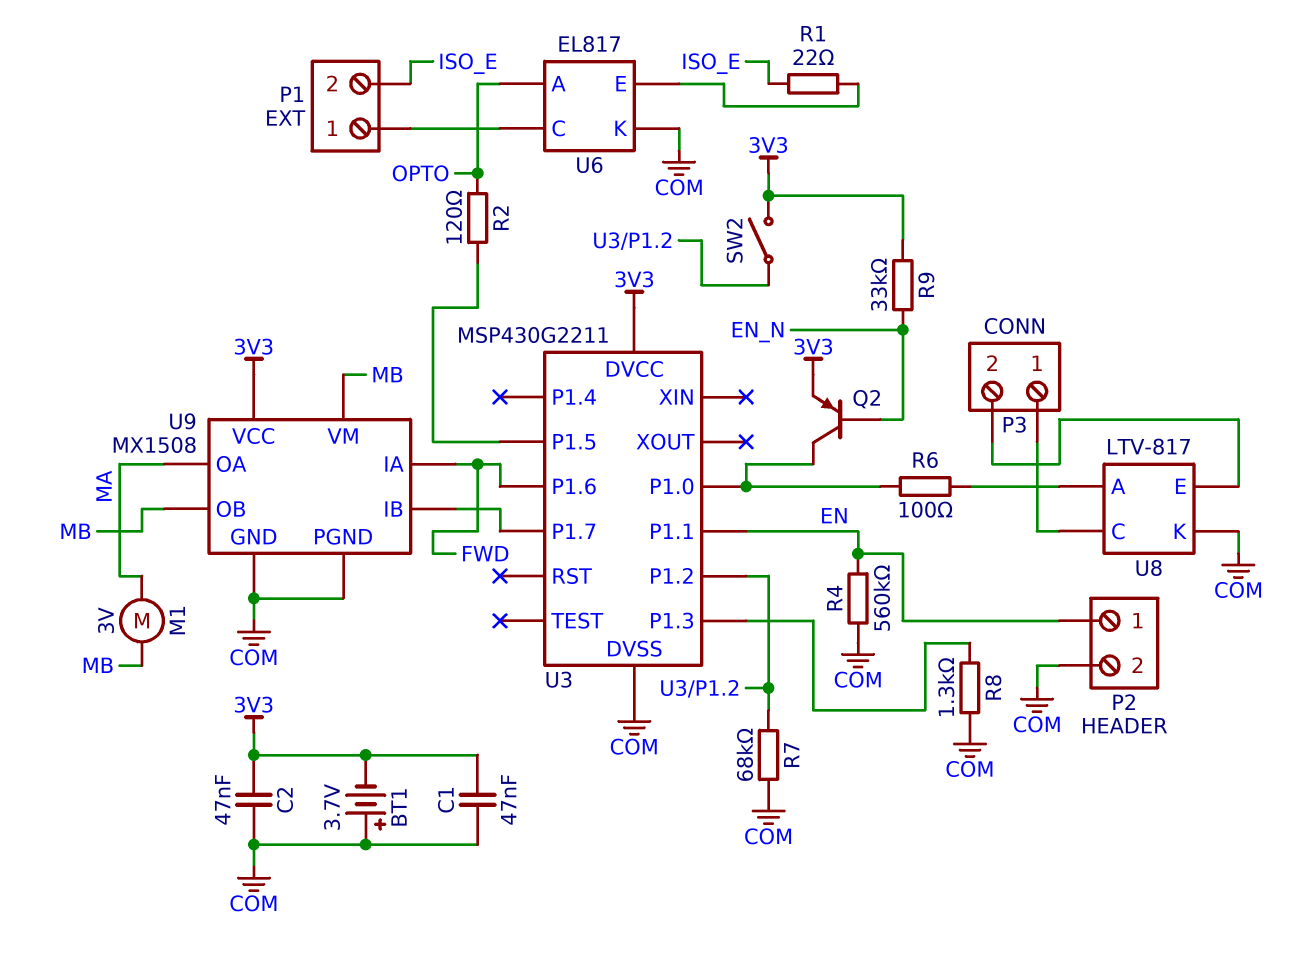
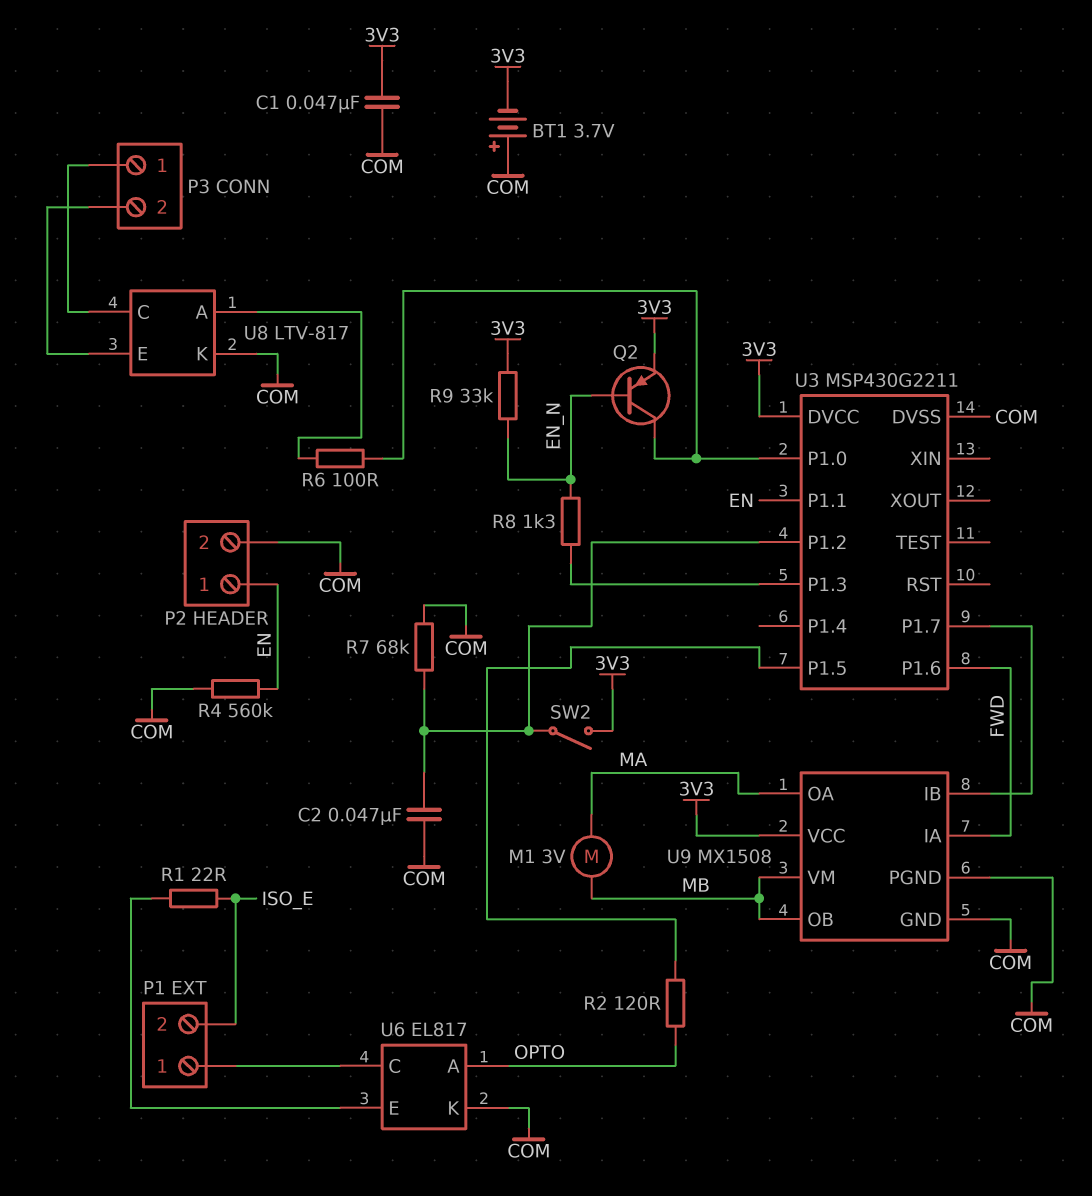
C2: 47nF (3V3, COM) -> 47nF (COM, U3/P1.2)
R8: 1.3k (COM, U3/P1.3) -> 1.3k (EN_N, U3/P1.3)

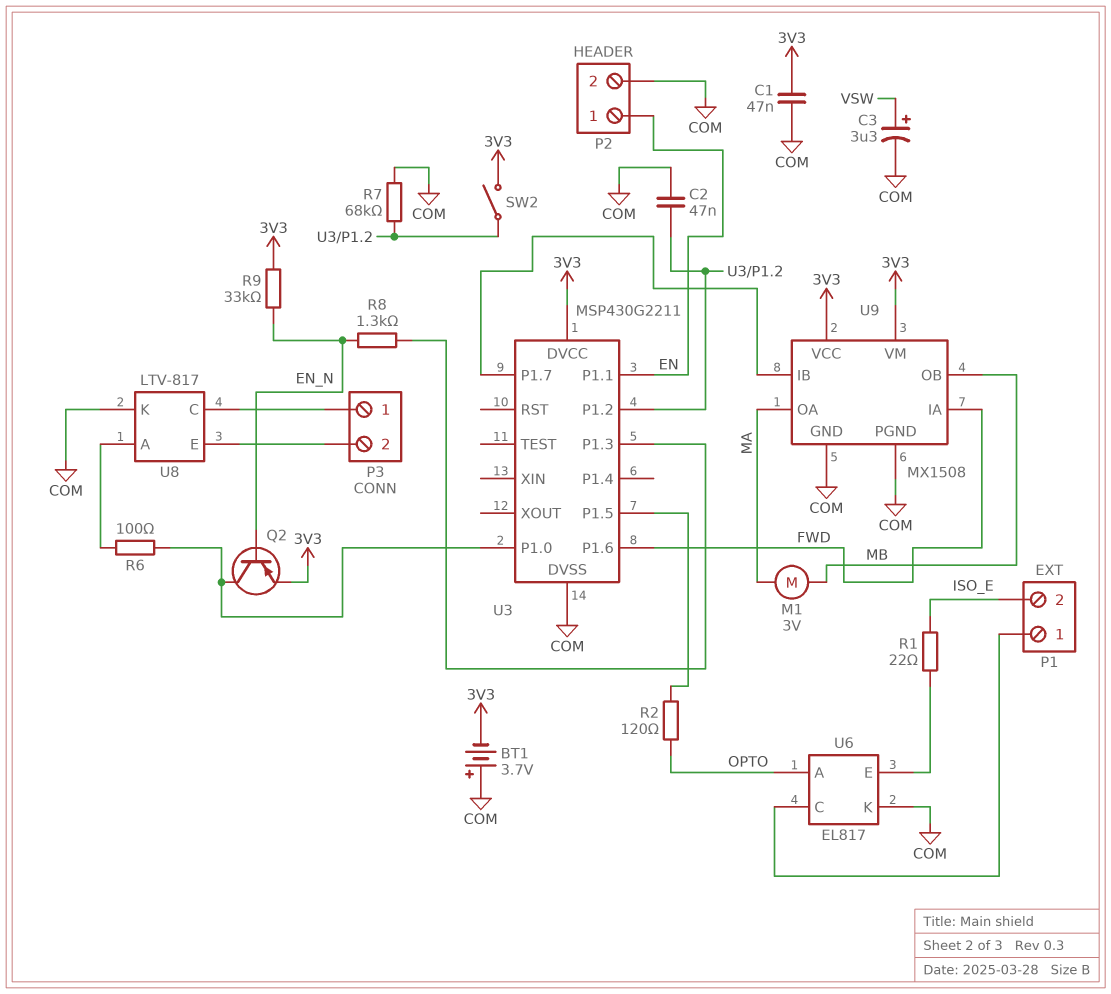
C3: none -> 3.3uF (plus VSW, minus COM)
R4: 560k (COM, EN) -> none
U9 pin VM: MB -> 3V3

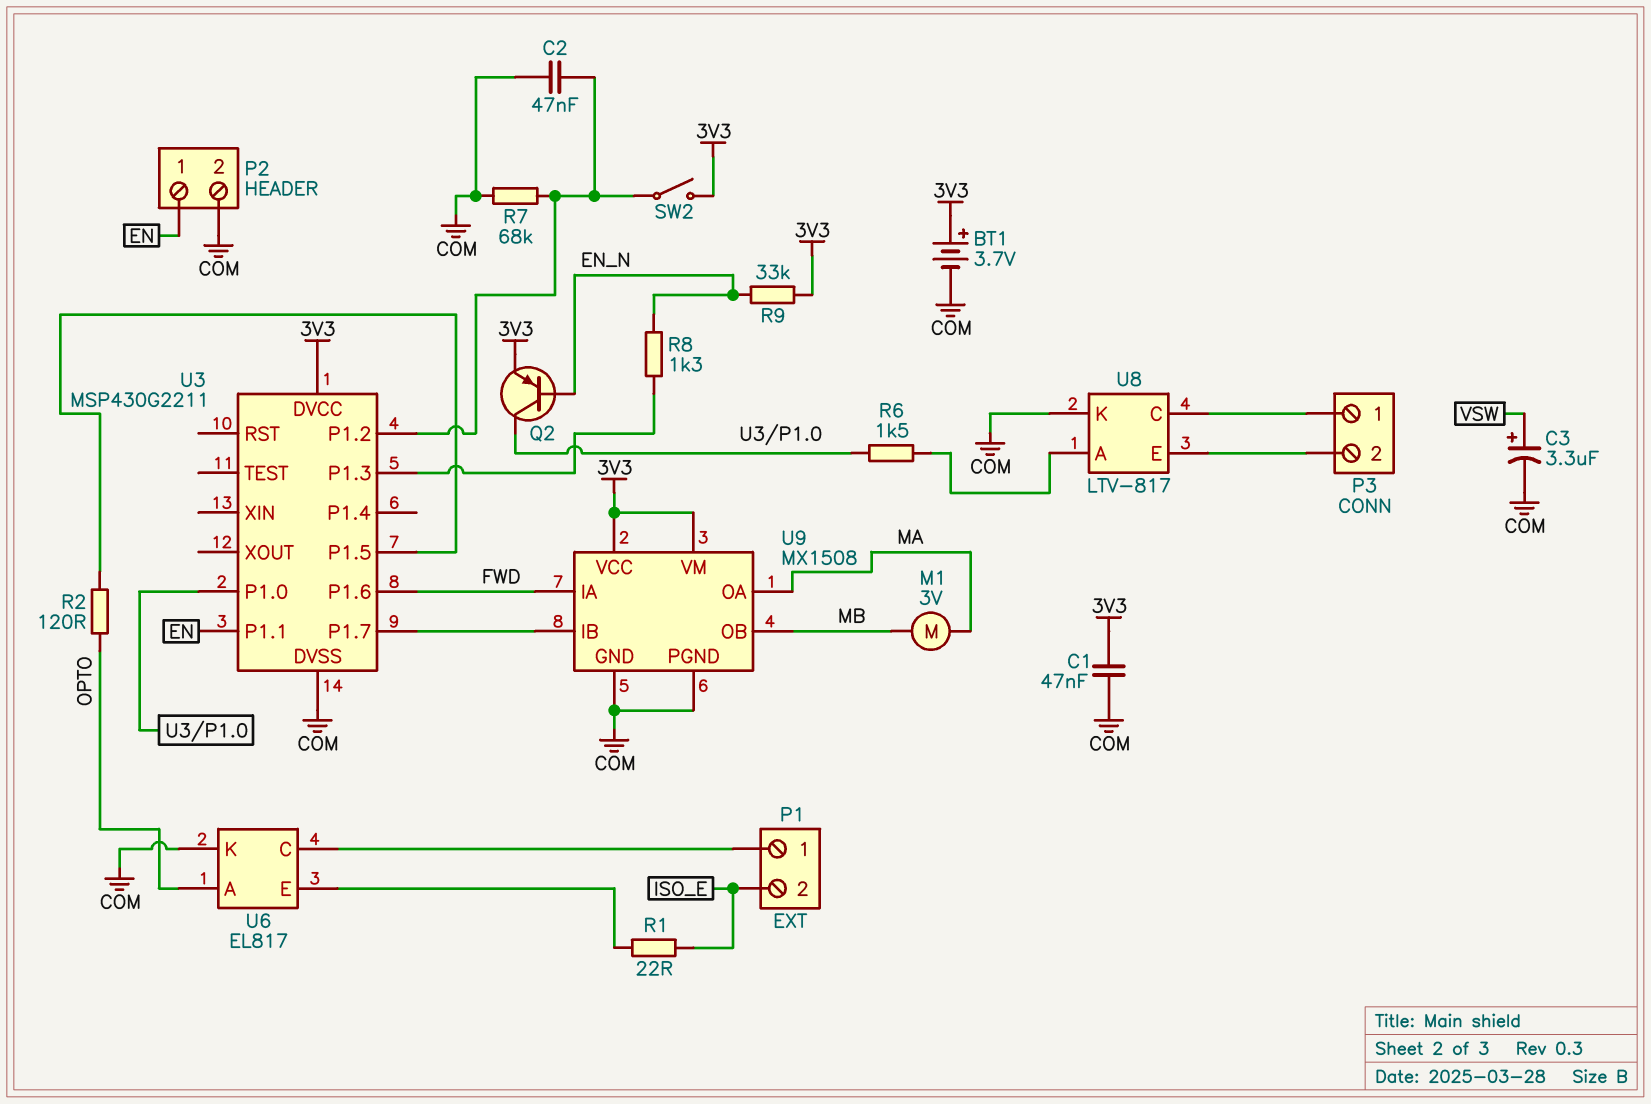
BT1: 3.7V (plus COM, minus 3V3) -> 3.7V (plus 3V3, minus COM)
R6: 100 (U3/P1.0, U8/A) -> 1.5k (U3/P1.0, U8/A)

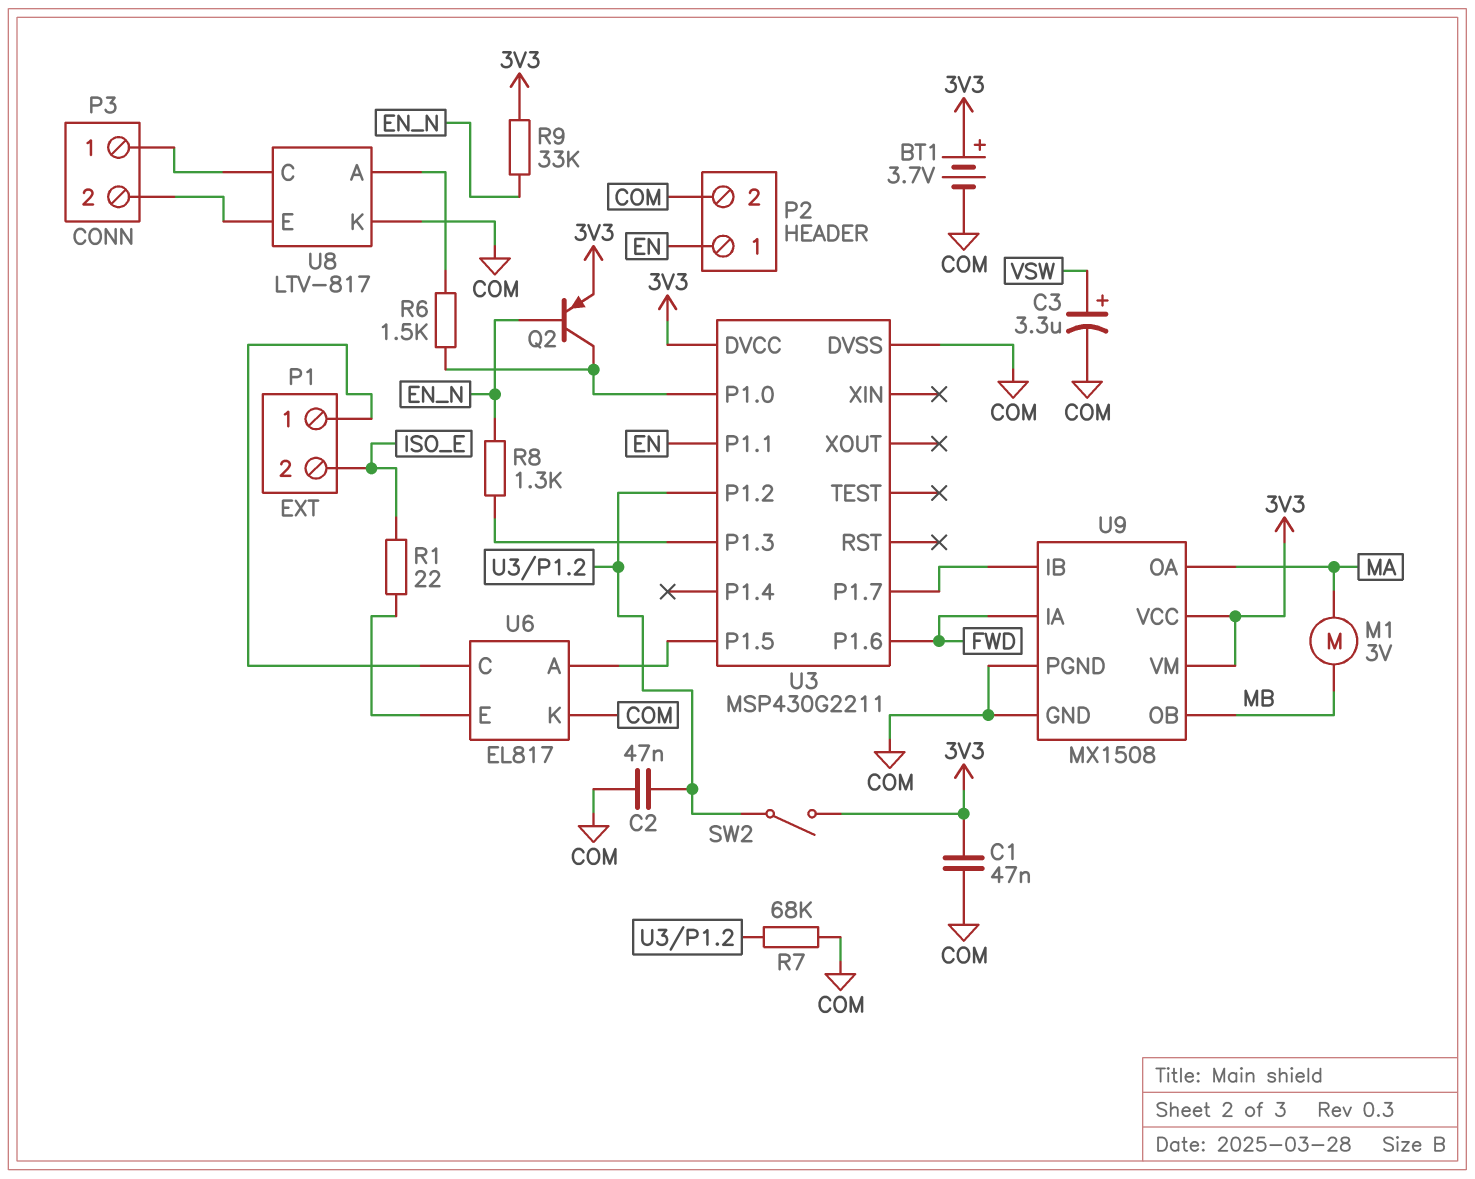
R2: 120 (OPTO, U3/P1.5) -> none
U6 pin A: OPTO -> U3/P1.5

